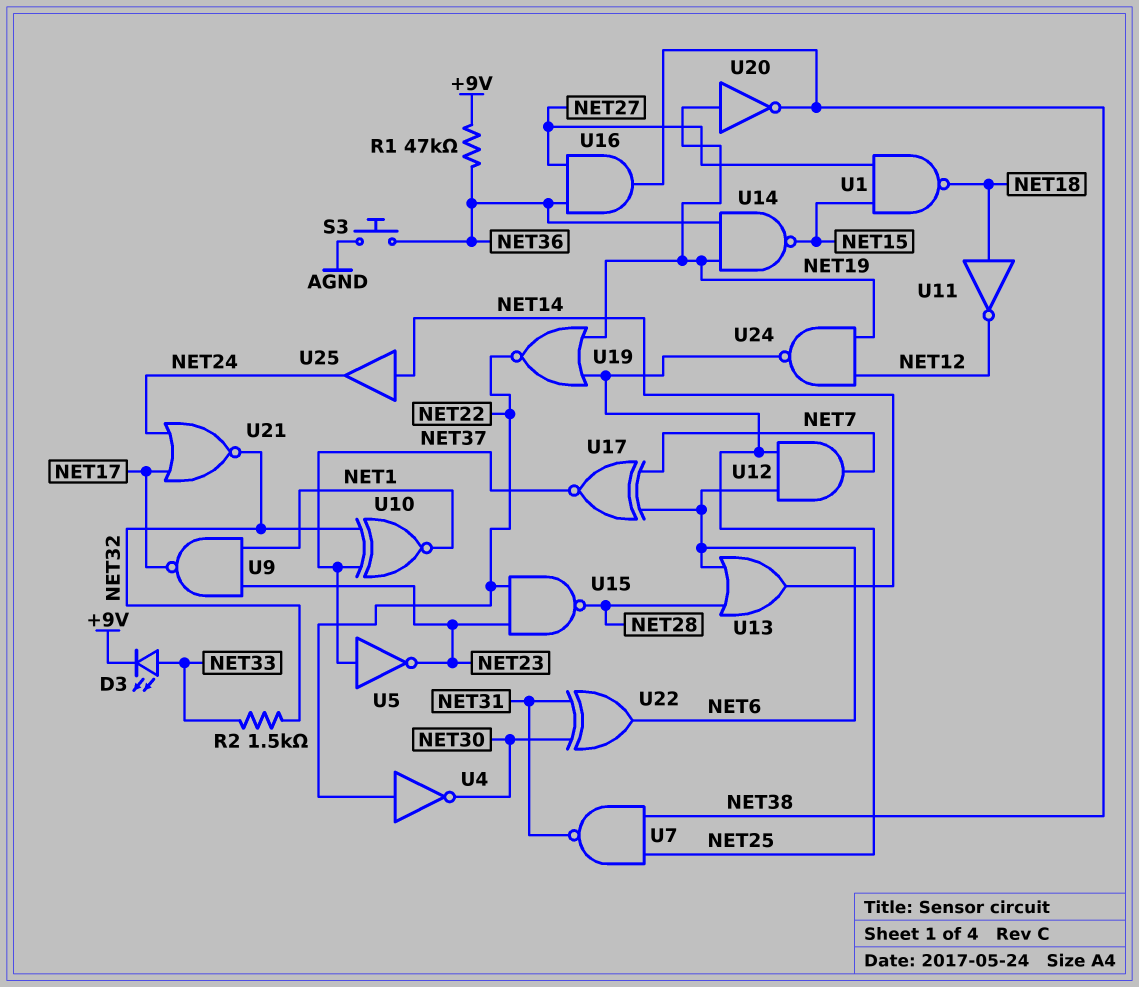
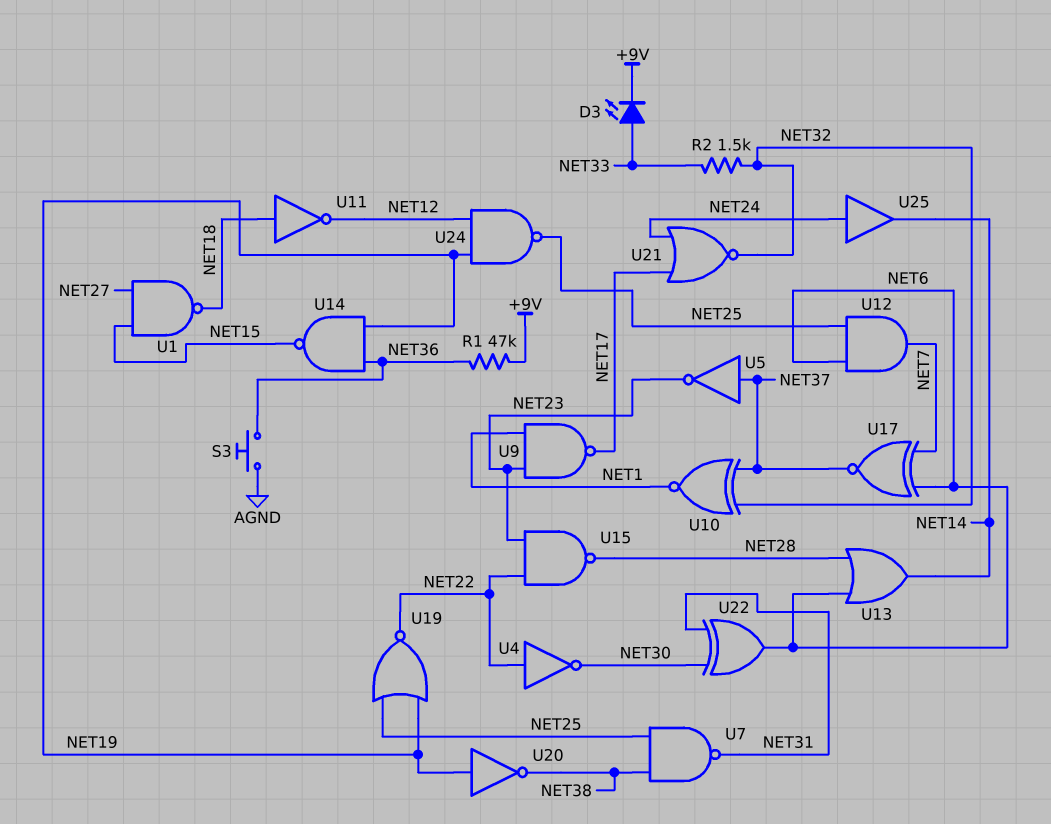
U16: AND (in NET27, in NET36, out NET38) -> none
U25: buffer (in NET14, out NET24) -> buffer (in NET24, out NET14)

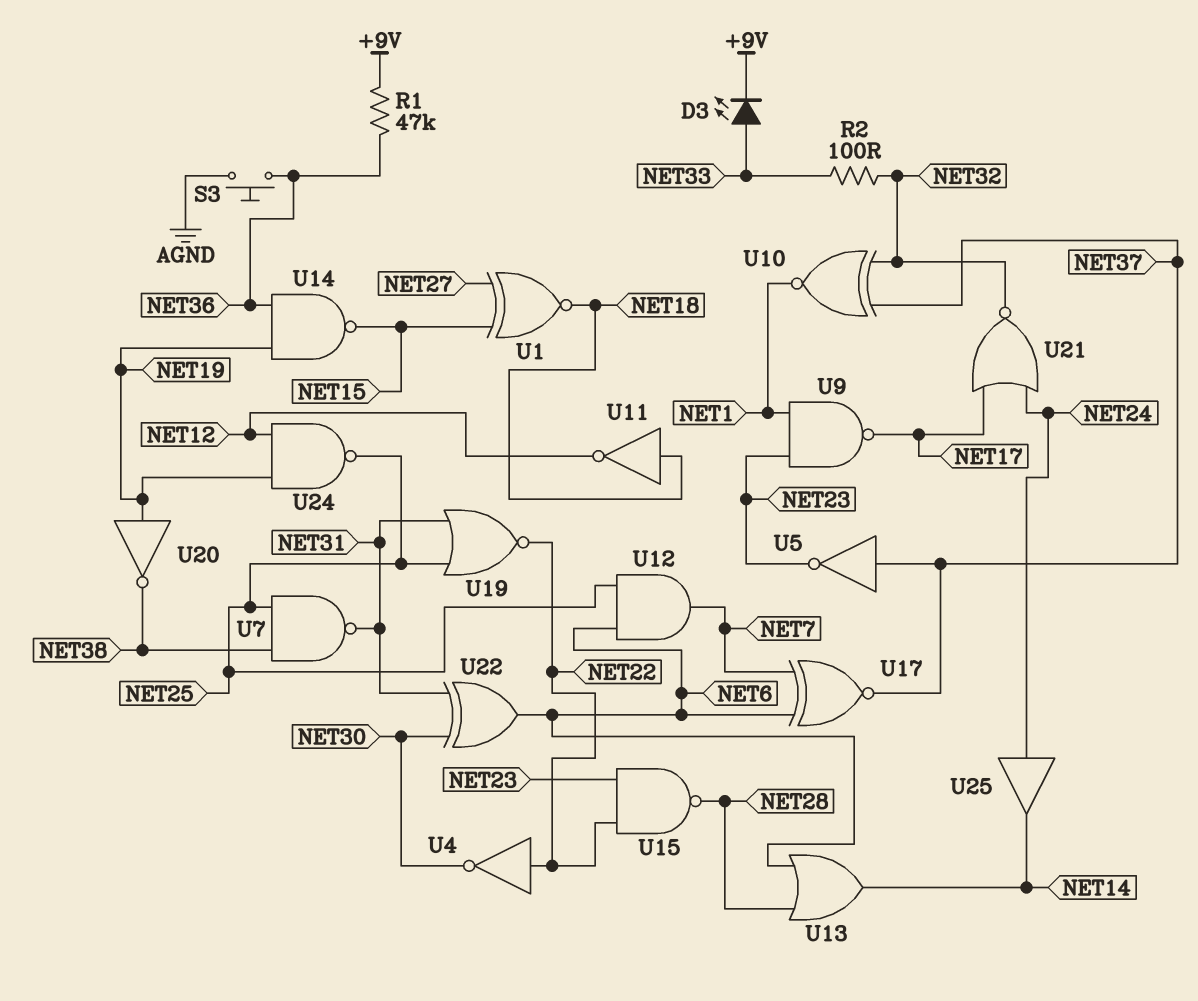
R2: 1.5k (NET32, NET33) -> 100 (NET32, NET33)
U1: NAND (in NET15, in NET27, out NET18) -> XNOR (in NET15, in NET27, out NET18)
U19: NOR (in NET19, in NET25, out NET22) -> NOR (in NET25, in NET31, out NET22)

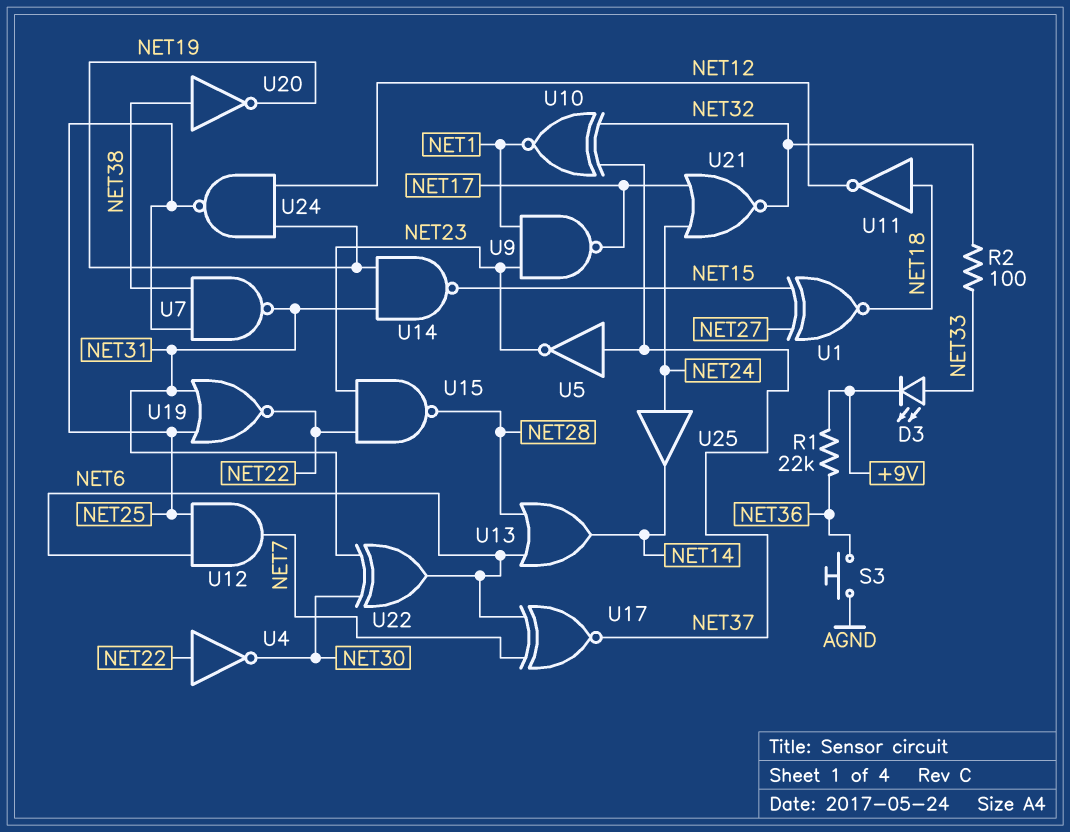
R1: 47k (+9V, NET36) -> 22k (+9V, NET36)
U14: NAND (in NET19, in NET36, out NET15) -> NAND (in NET19, in NET31, out NET15)
U20: NOT (in NET19, out NET38) -> NOT (in NET38, out NET19)

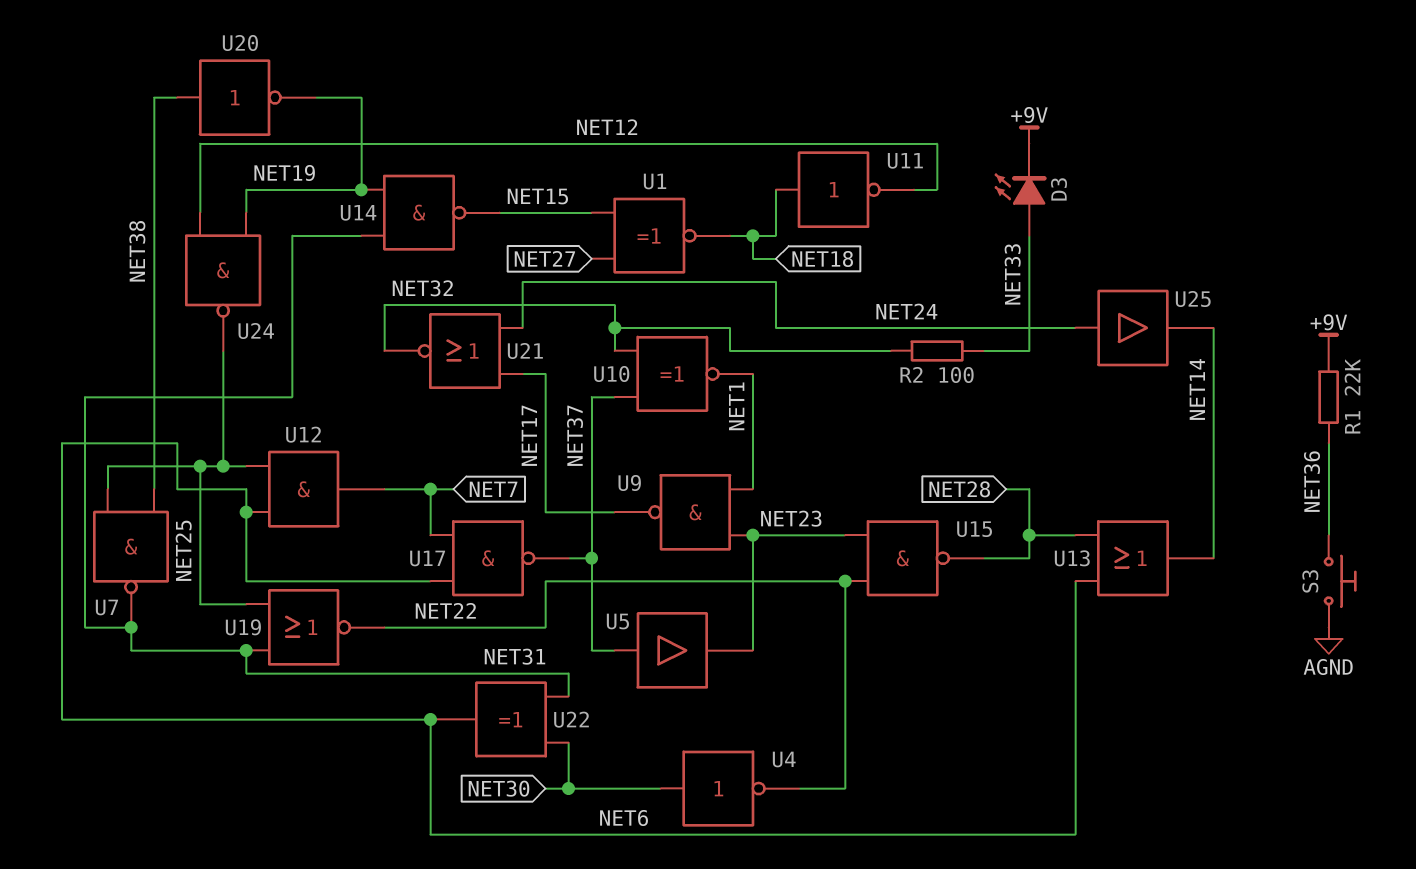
U4: NOT (in NET22, out NET30) -> NOT (in NET30, out NET22)
U5: NOT (in NET37, out NET23) -> buffer (in NET37, out NET23)
U17: XNOR (in NET6, in NET7, out NET37) -> NAND (in NET6, in NET7, out NET37)

